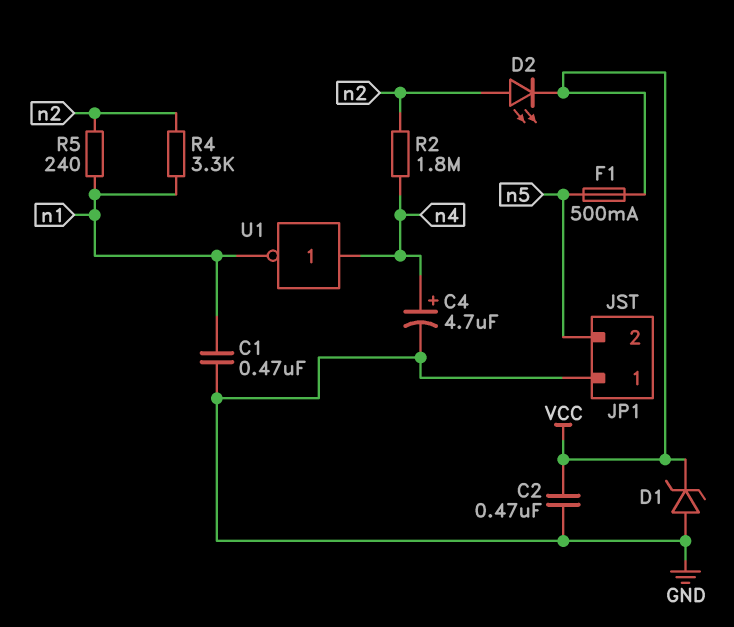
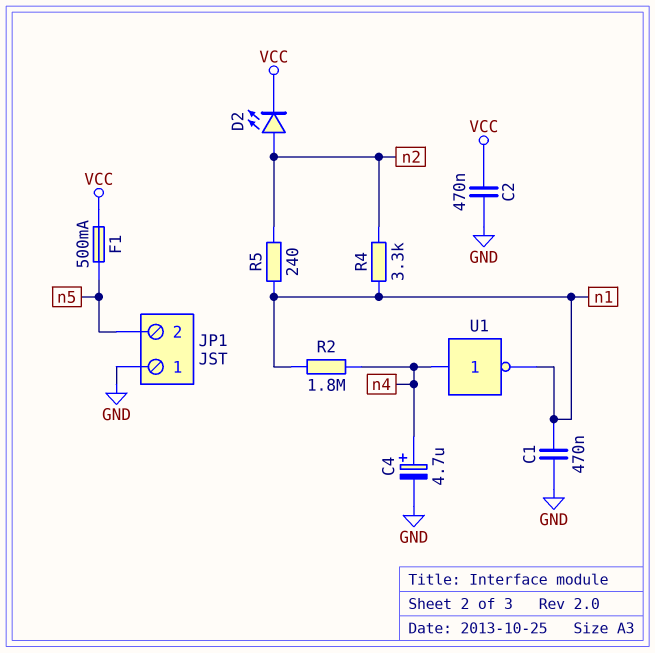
D1: zener (A GND, K VCC) -> none
R2: 1.8M (n2, n4) -> 1.8M (n1, n4)

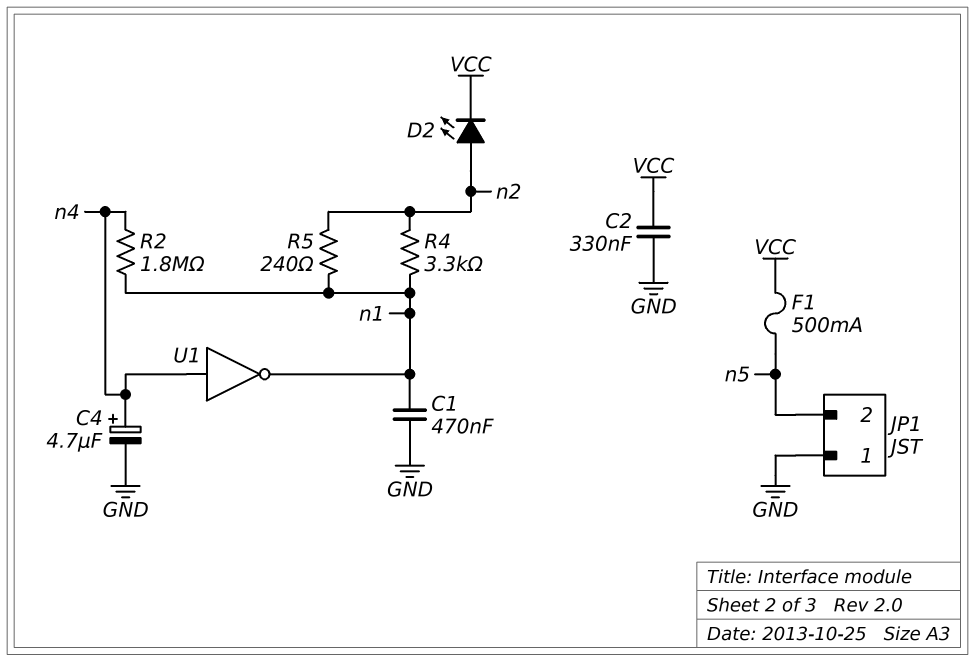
C2: 470nF (GND, VCC) -> 330nF (GND, VCC)

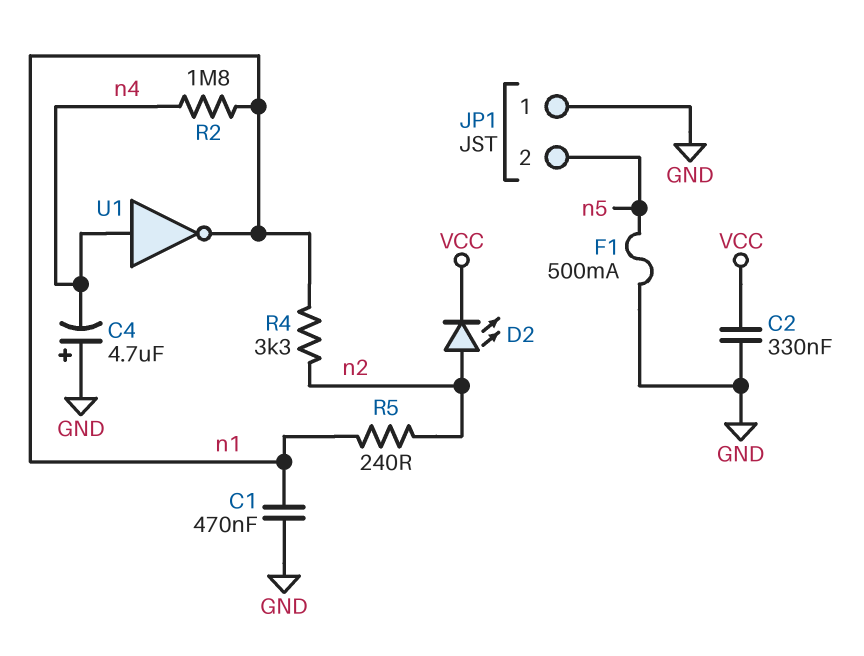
C4: 4.7uF (plus n4, minus GND) -> 4.7uF (plus GND, minus n4)
F1: 500mA (VCC, n5) -> 500mA (GND, n5)

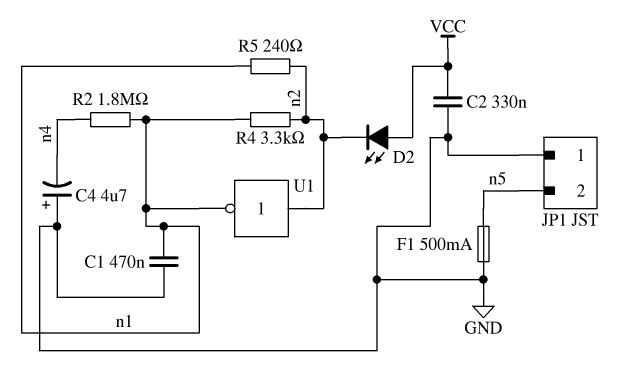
D2: LED (A n2, K VCC) -> LED (A VCC, K n2)
U1: NOT (in n4, out n1) -> NOT (in n2, out n1)

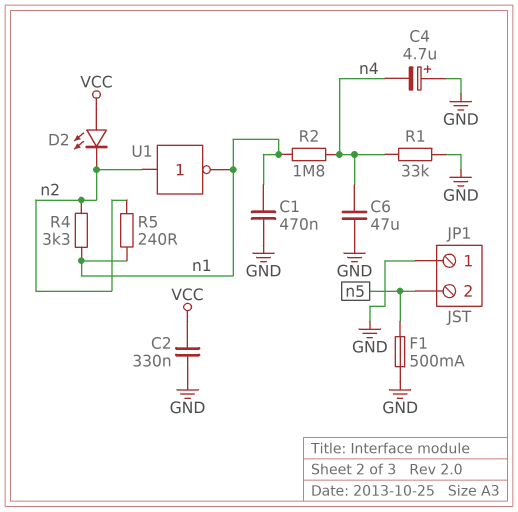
C6: none -> 47uF (GND, n4)
R1: none -> 33k (GND, n4)

